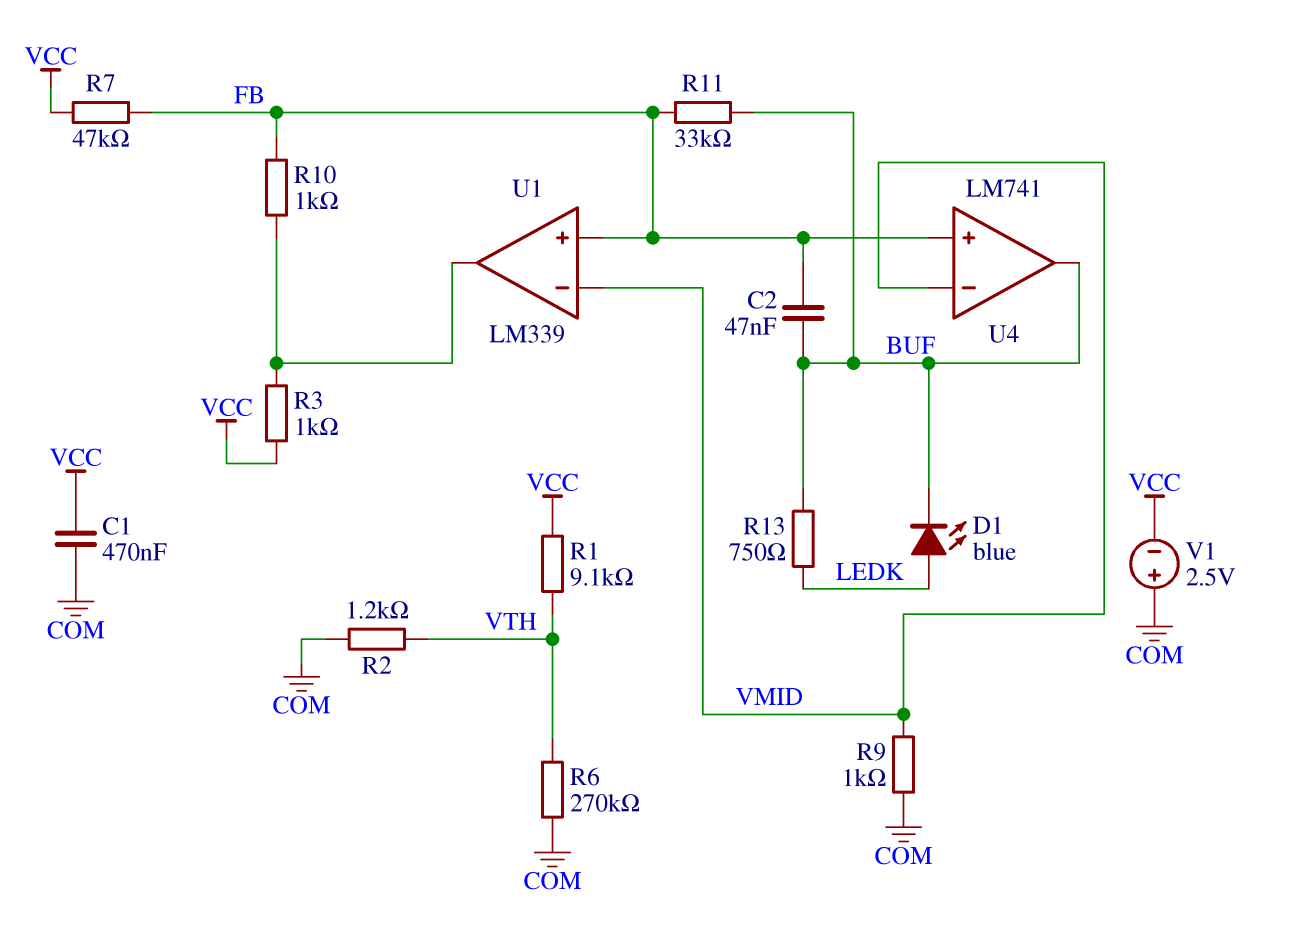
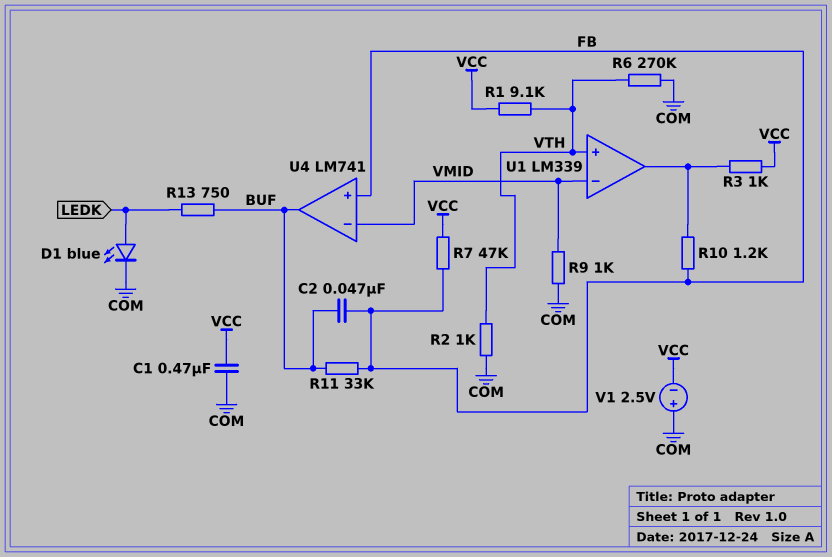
D1: LED blue (A LEDK, K BUF) -> LED blue (A LEDK, K COM)
R2: 1.2k (COM, VTH) -> 1k (COM, VTH)
R10: 1k (FB, U1/out) -> 1.2k (FB, U1/out)
U1 pin in+: FB -> VTH

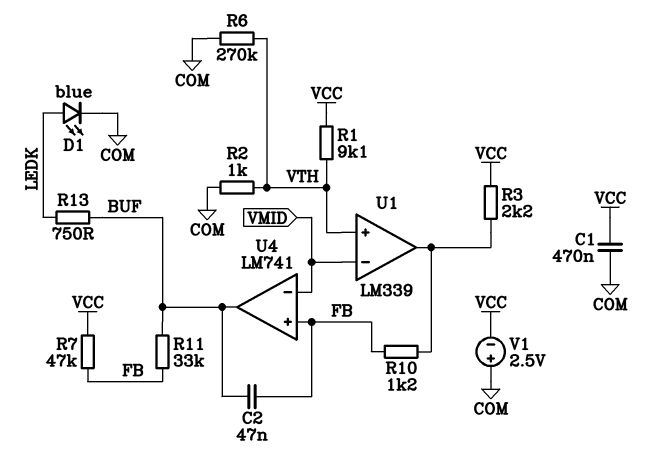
R3: 1k (U1/out, VCC) -> 2.2k (U1/out, VCC)
R9: 1k (COM, VMID) -> none

